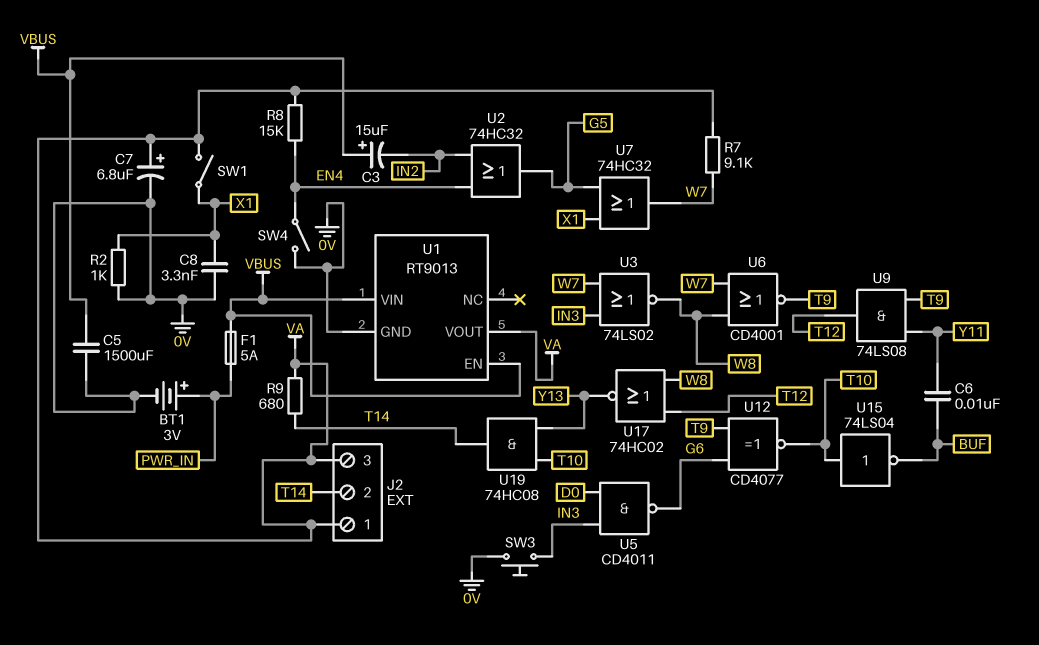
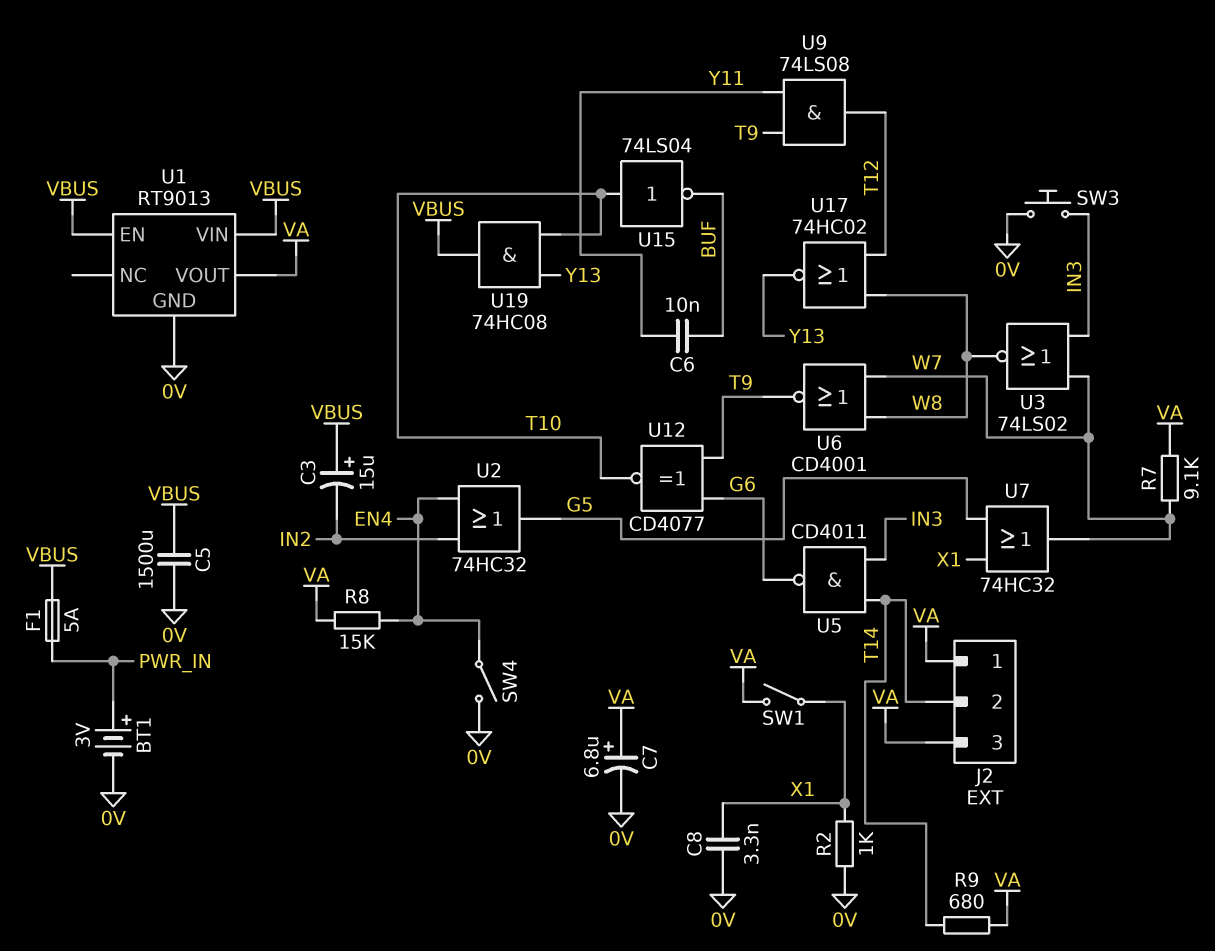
U5: NAND CD4011 (in D0, in IN3, out G6) -> NAND CD4011 (in IN3, in T14, out G6)
U19: AND 74HC08 (in T10, in Y13, out T14) -> AND 74HC08 (in T10, in Y13, out VBUS)

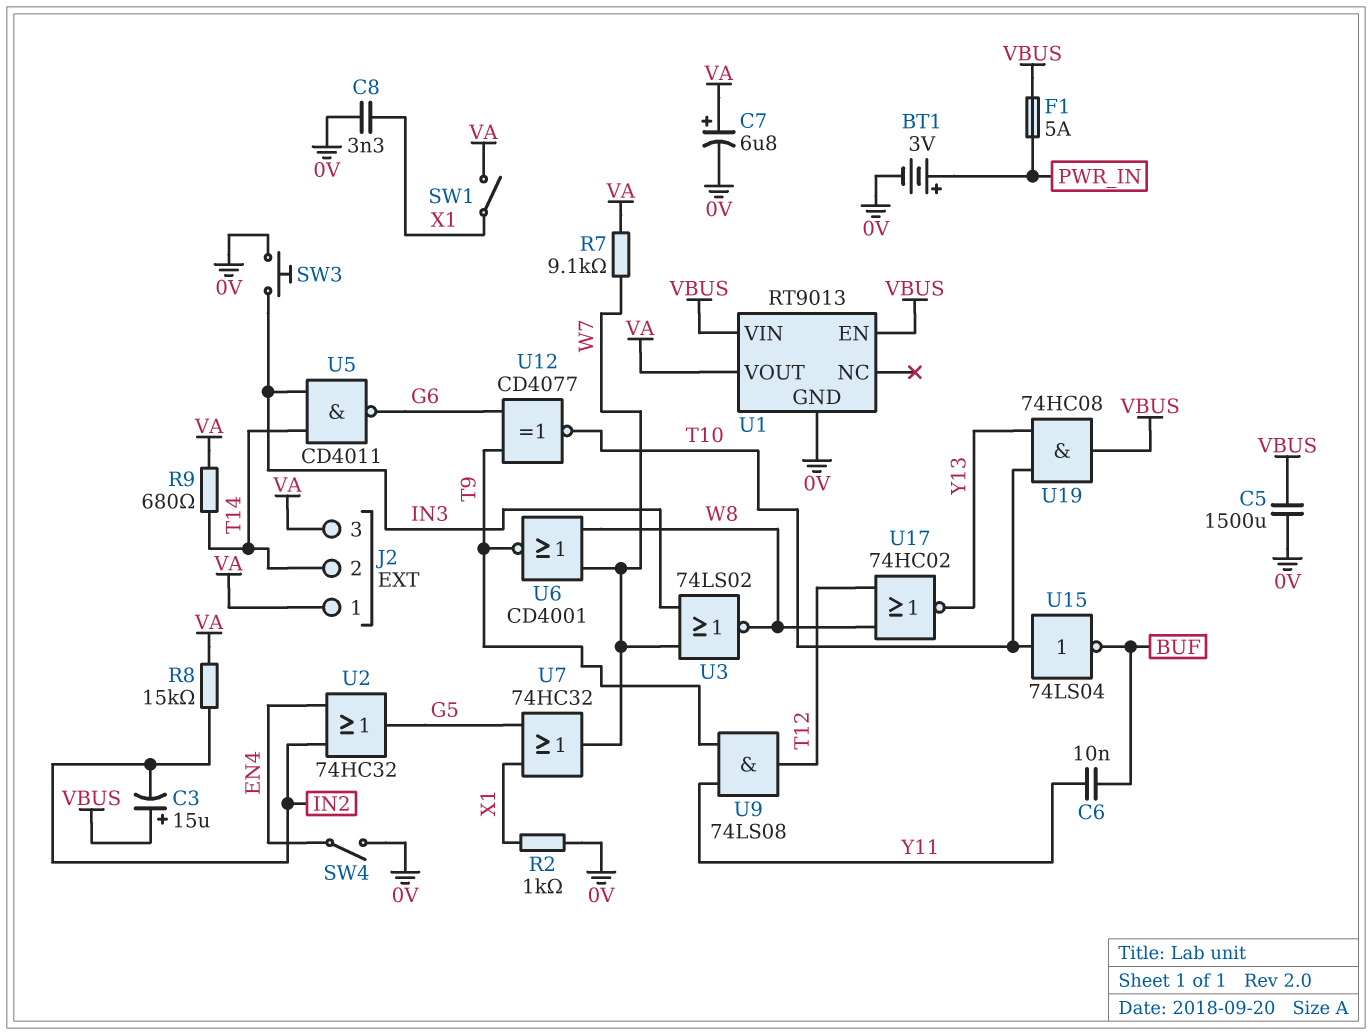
R8: 15k (EN4, VA) -> 15k (IN2, VA)

